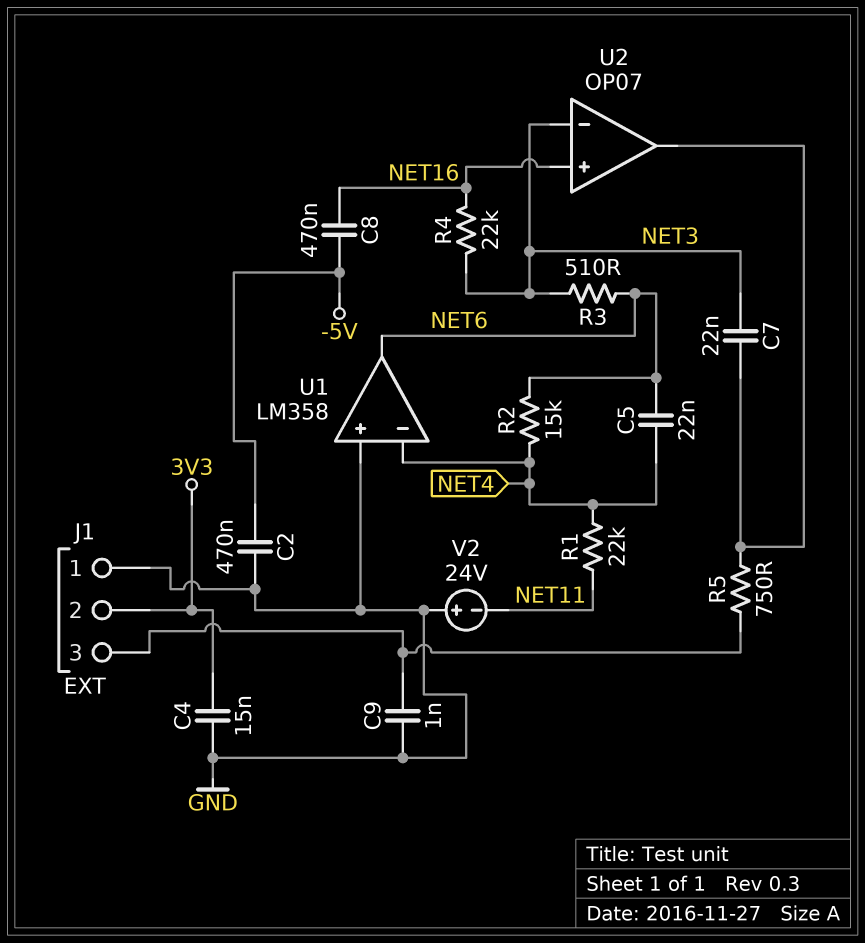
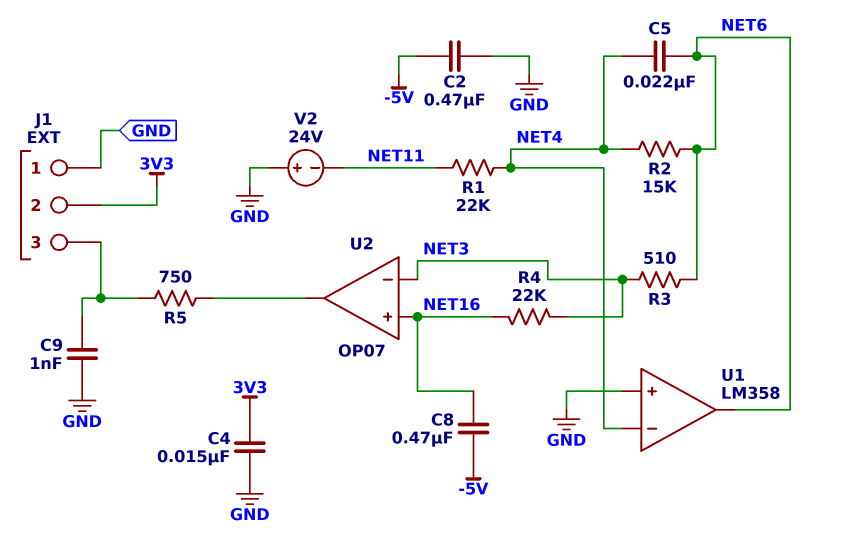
C7: 22nF (NET3, U2/out) -> none

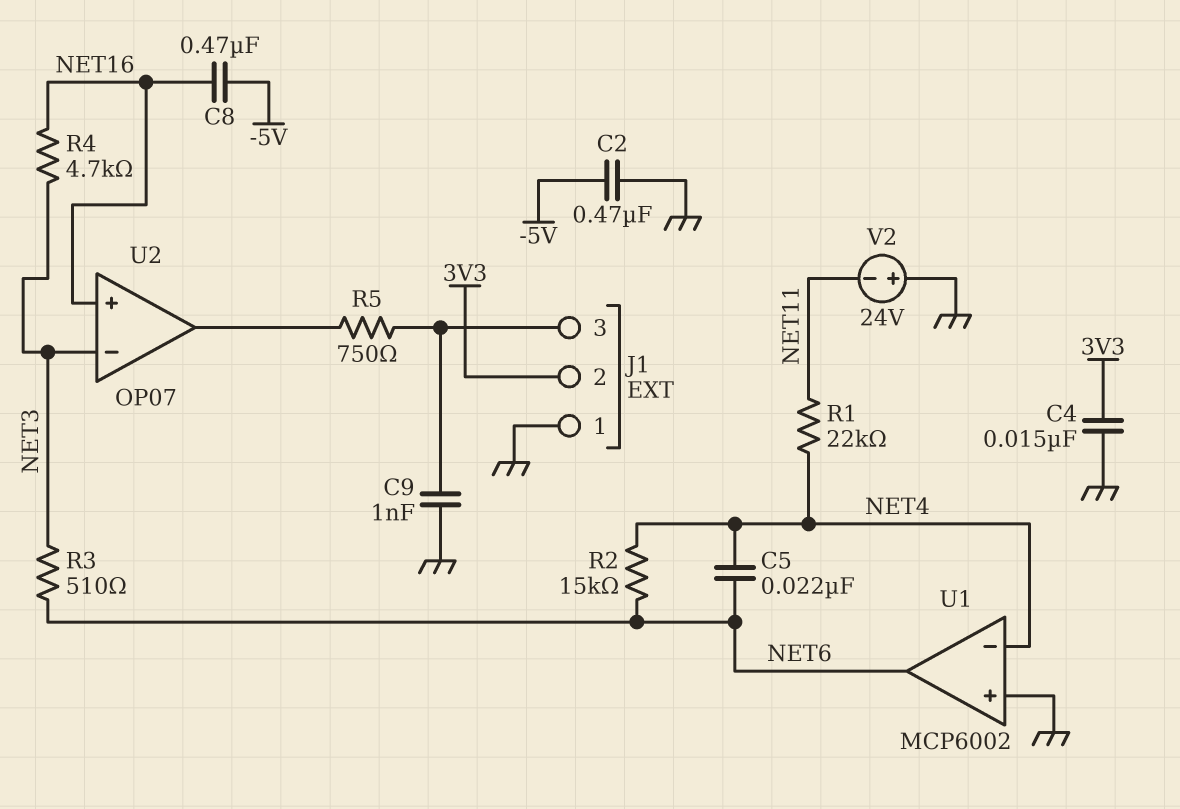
R4: 22k (NET3, NET16) -> 4.7k (NET3, NET16)
U1: LM358 -> MCP6002

